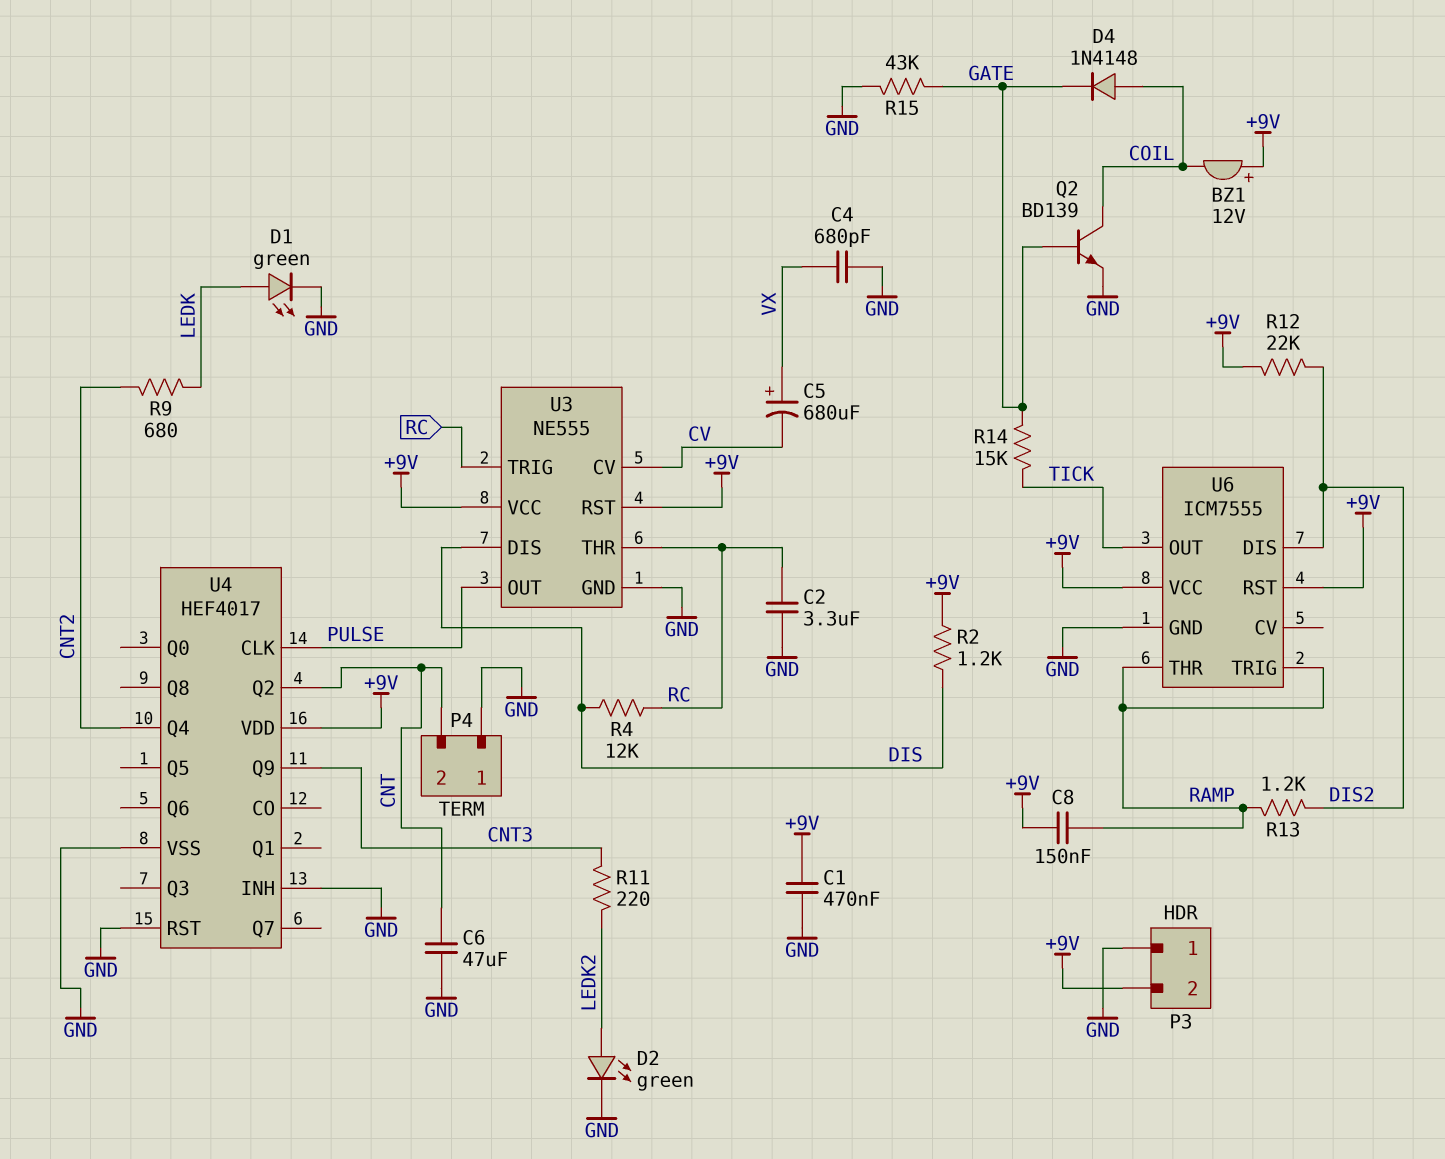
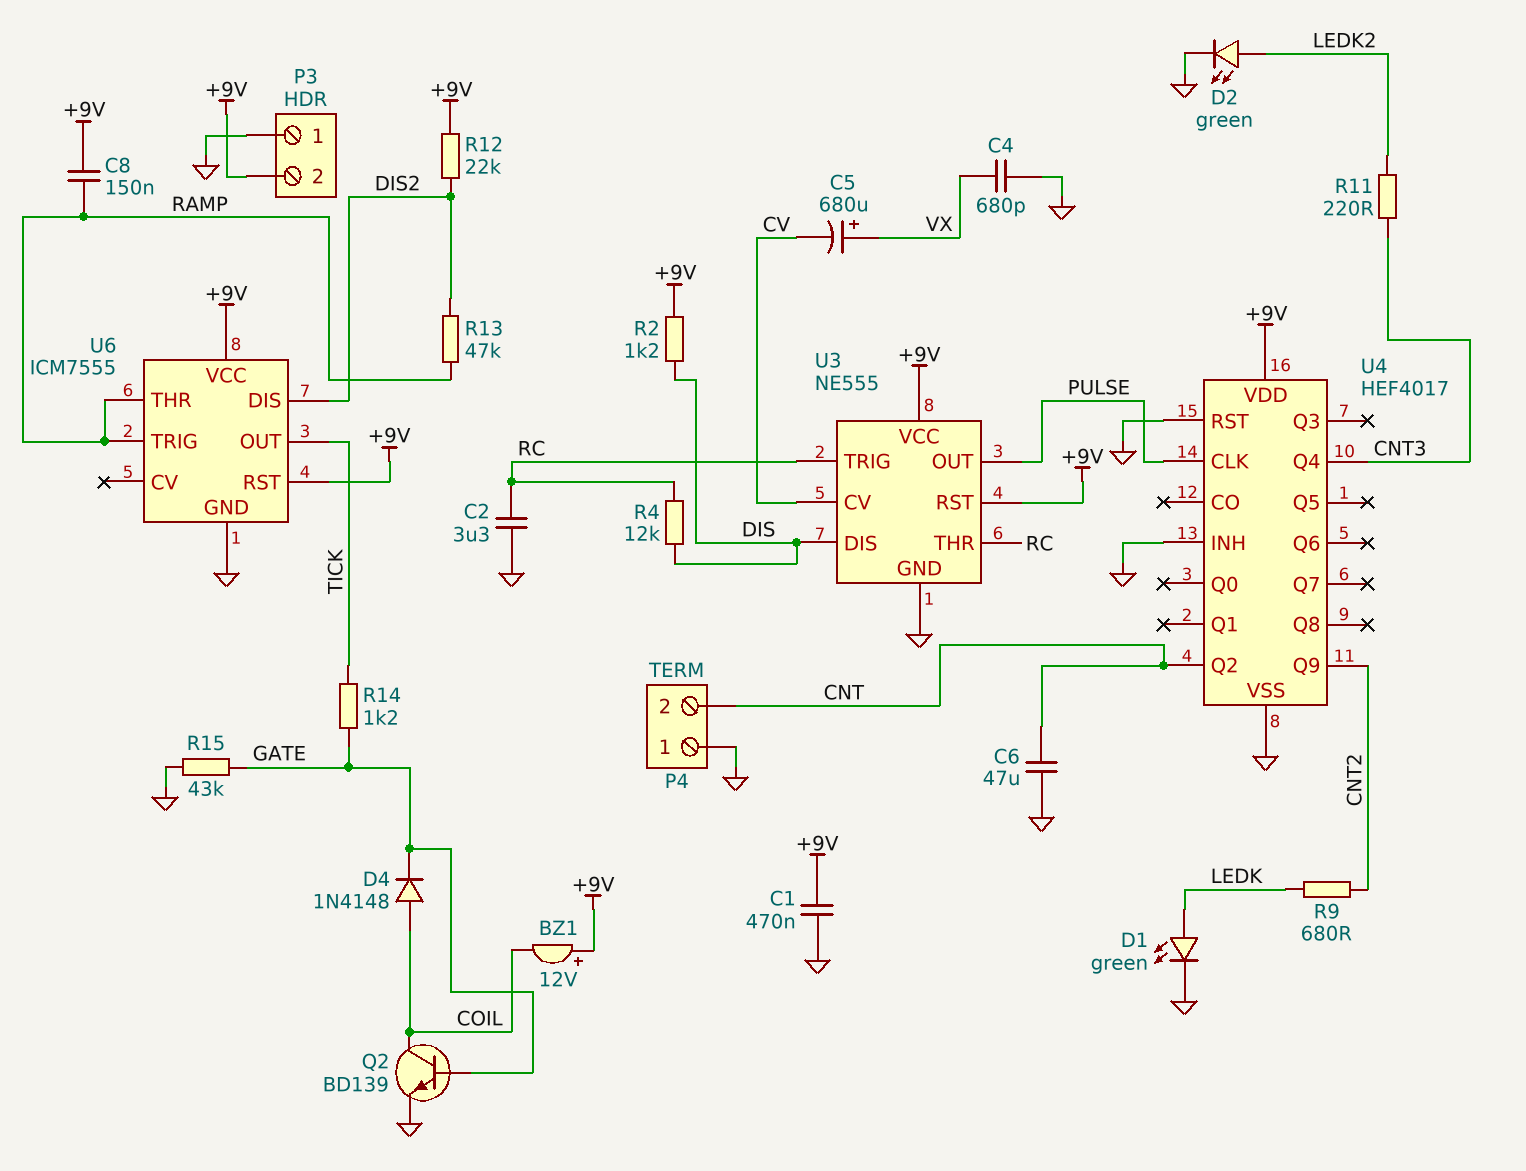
R13: 1.2k (DIS2, RAMP) -> 47k (DIS2, RAMP)
R14: 15k (GATE, TICK) -> 1.2k (GATE, TICK)
U4 pin Q4: CNT2 -> CNT3
U4 pin Q9: CNT3 -> CNT2

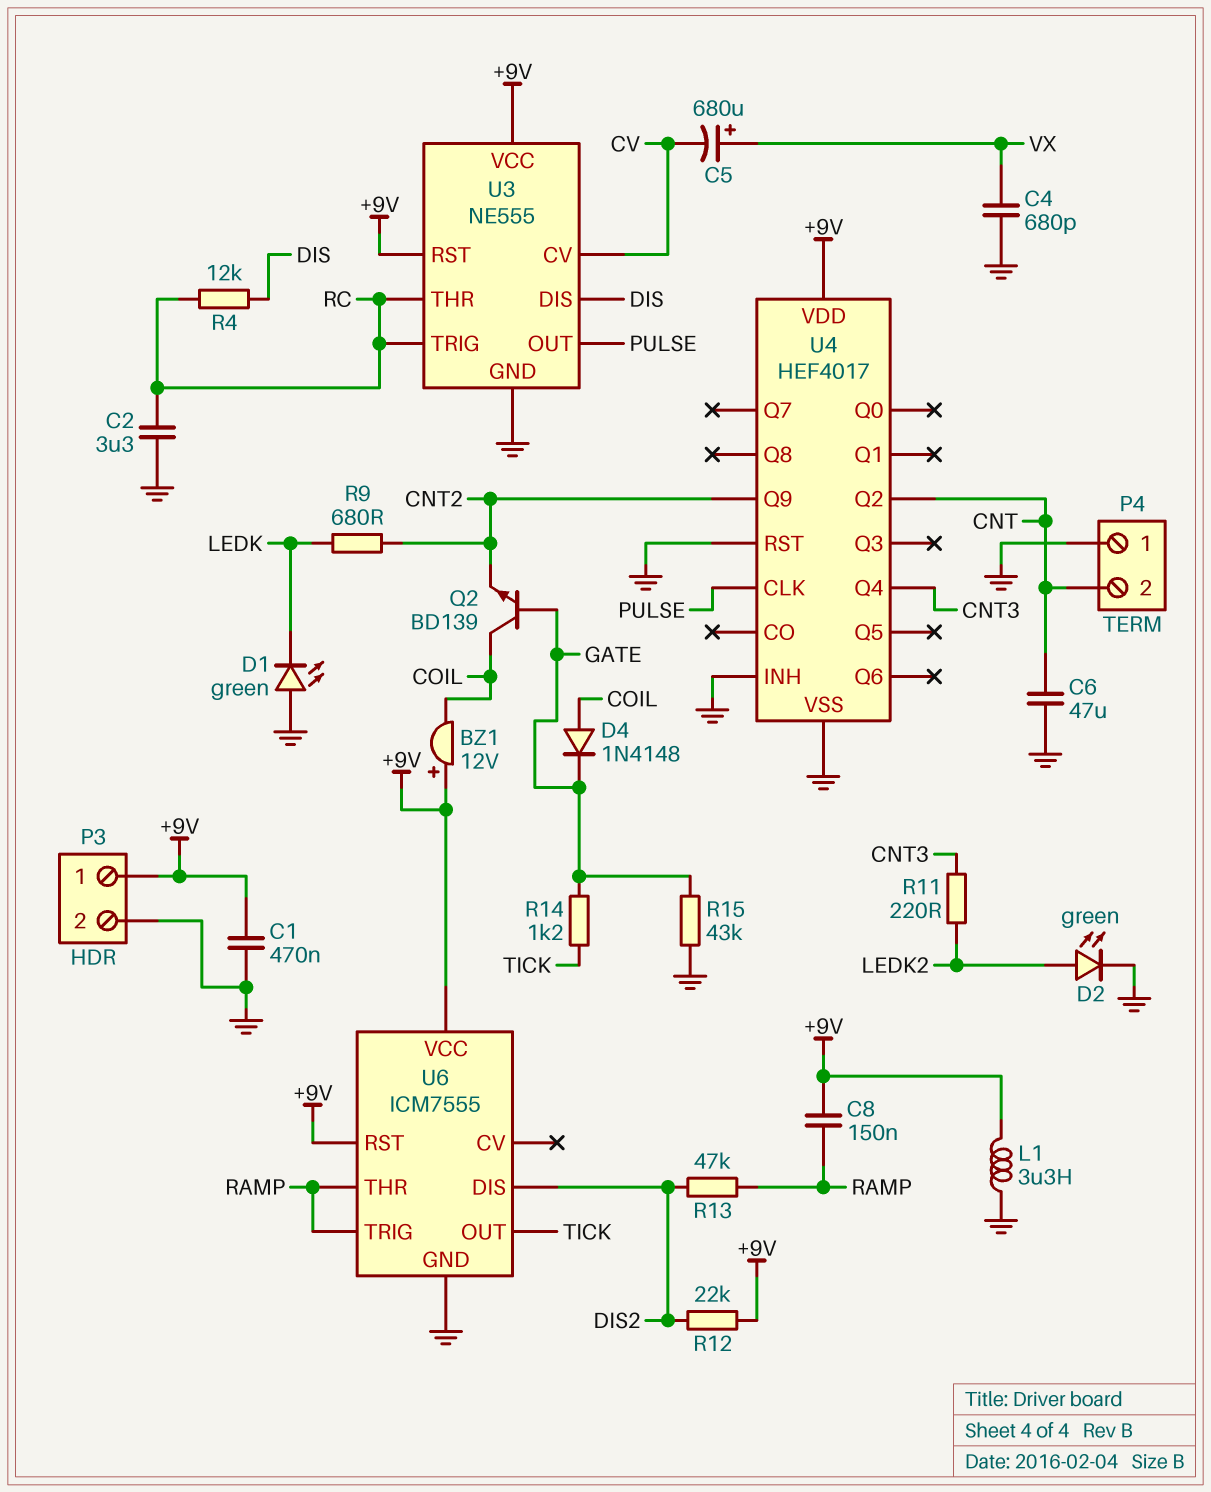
D1: LED green (A LEDK, K GND) -> LED green (A GND, K LEDK)
L1: none -> 3.3uH (+9V, GND)
P3 pin 1: GND -> +9V
P3 pin 2: +9V -> GND
Q2: NPN BD139 (B GATE, C COIL, E GND) -> NPN BD139 (B GATE, C COIL, E CNT2)
R2: 1.2k (+9V, DIS) -> none

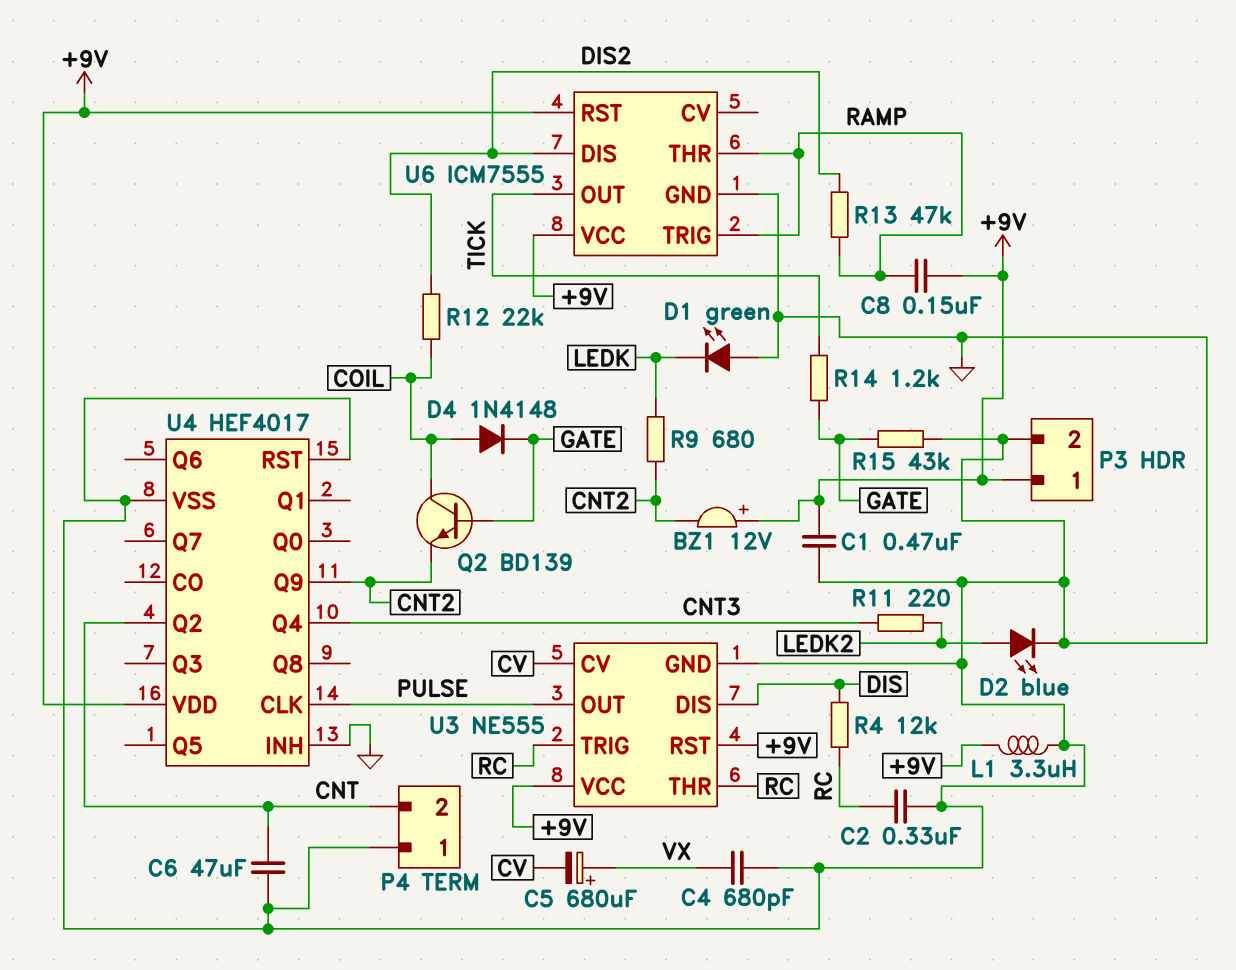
BZ1: buzzer 12V (plus +9V, minus COIL) -> buzzer 12V (plus +9V, minus CNT2)
C2: 3.3uF (GND, RC) -> 330nF (GND, RC)
D2: LED green (A LEDK2, K GND) -> LED blue (A LEDK2, K GND)
R12: 22k (+9V, DIS2) -> 22k (COIL, DIS2)

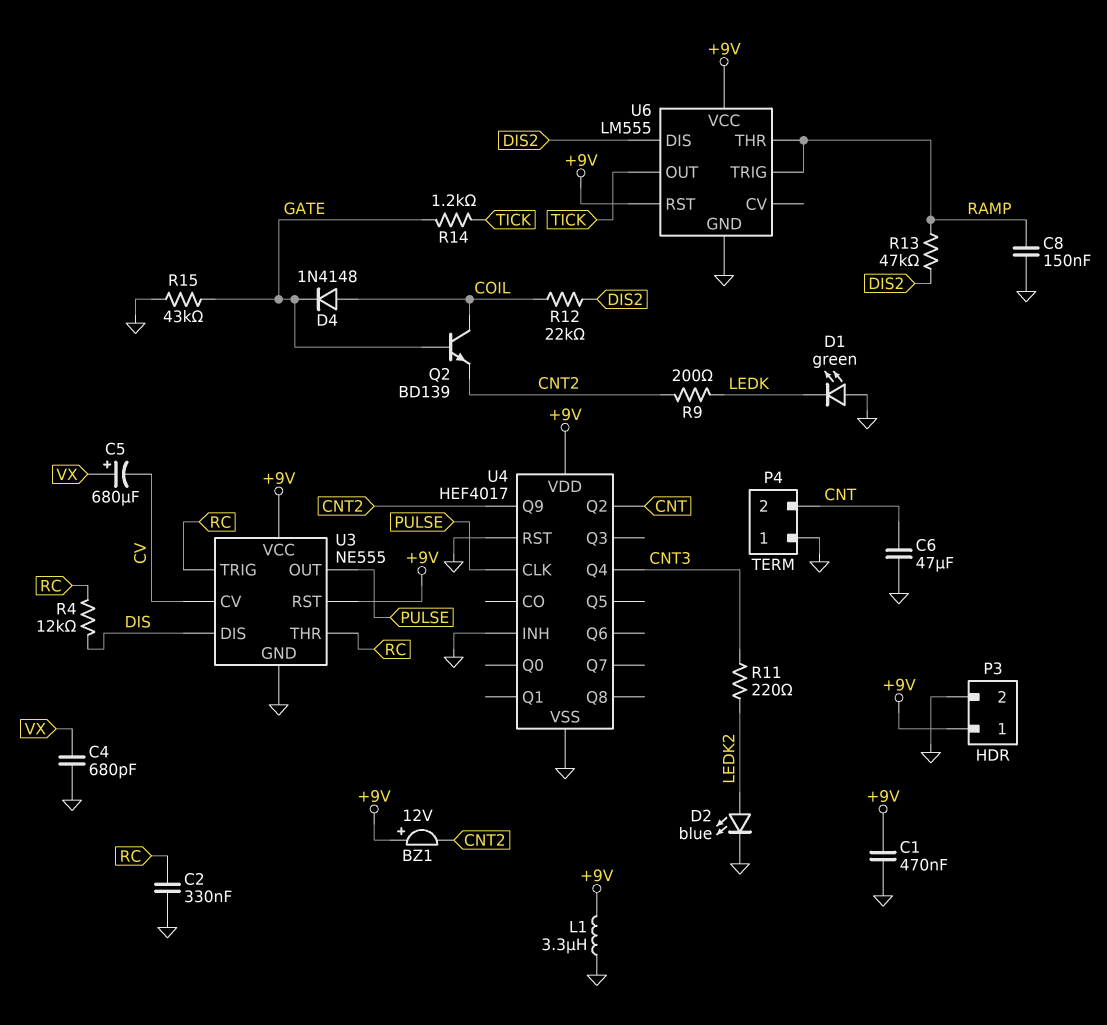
C8: 150nF (+9V, RAMP) -> 150nF (GND, RAMP)
R9: 680 (CNT2, LEDK) -> 200 (CNT2, LEDK)
U6: ICM7555 -> LM555

